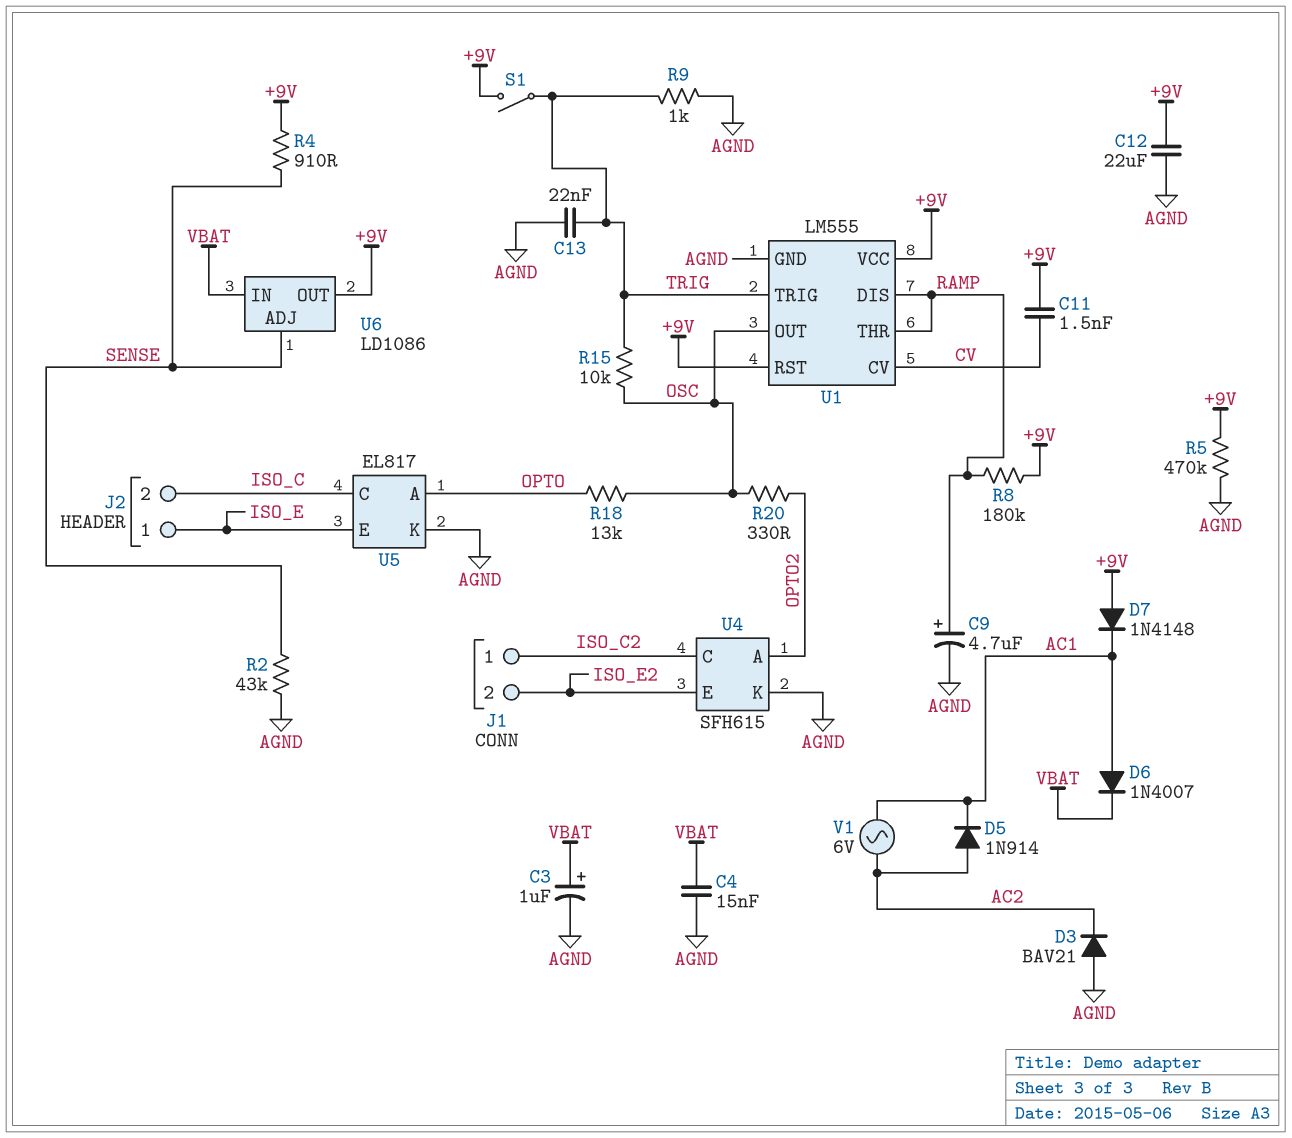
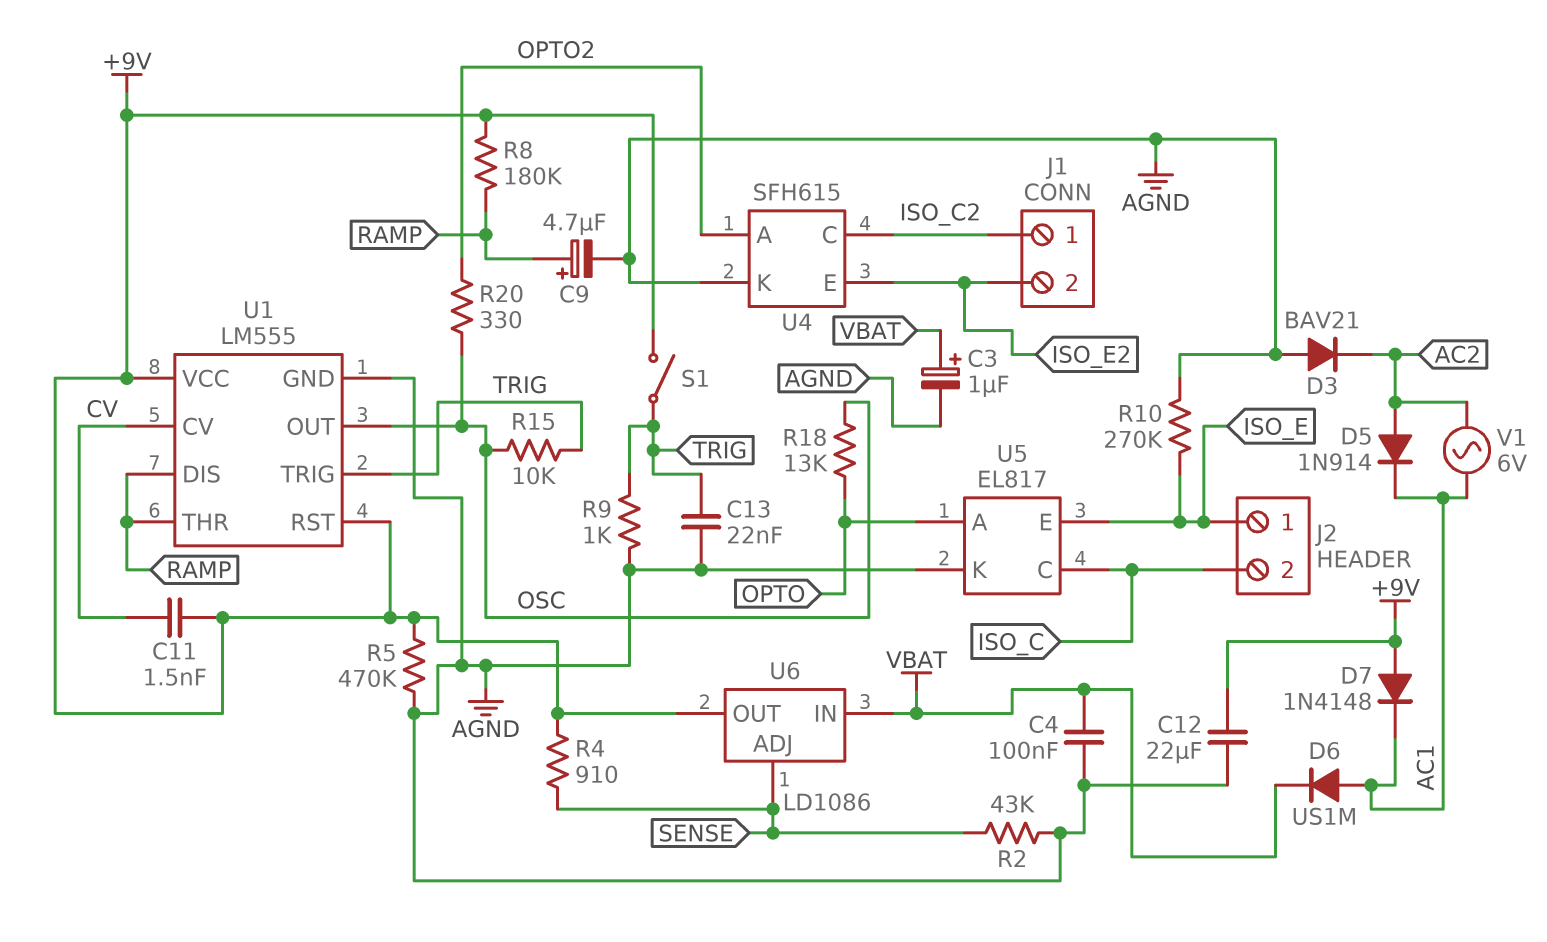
C4: 15nF (AGND, VBAT) -> 100nF (AGND, VBAT)
D6: diode 1N4007 (A AC1, K VBAT) -> diode US1M (A AC1, K VBAT)
R10: none -> 270k (AGND, ISO_E)

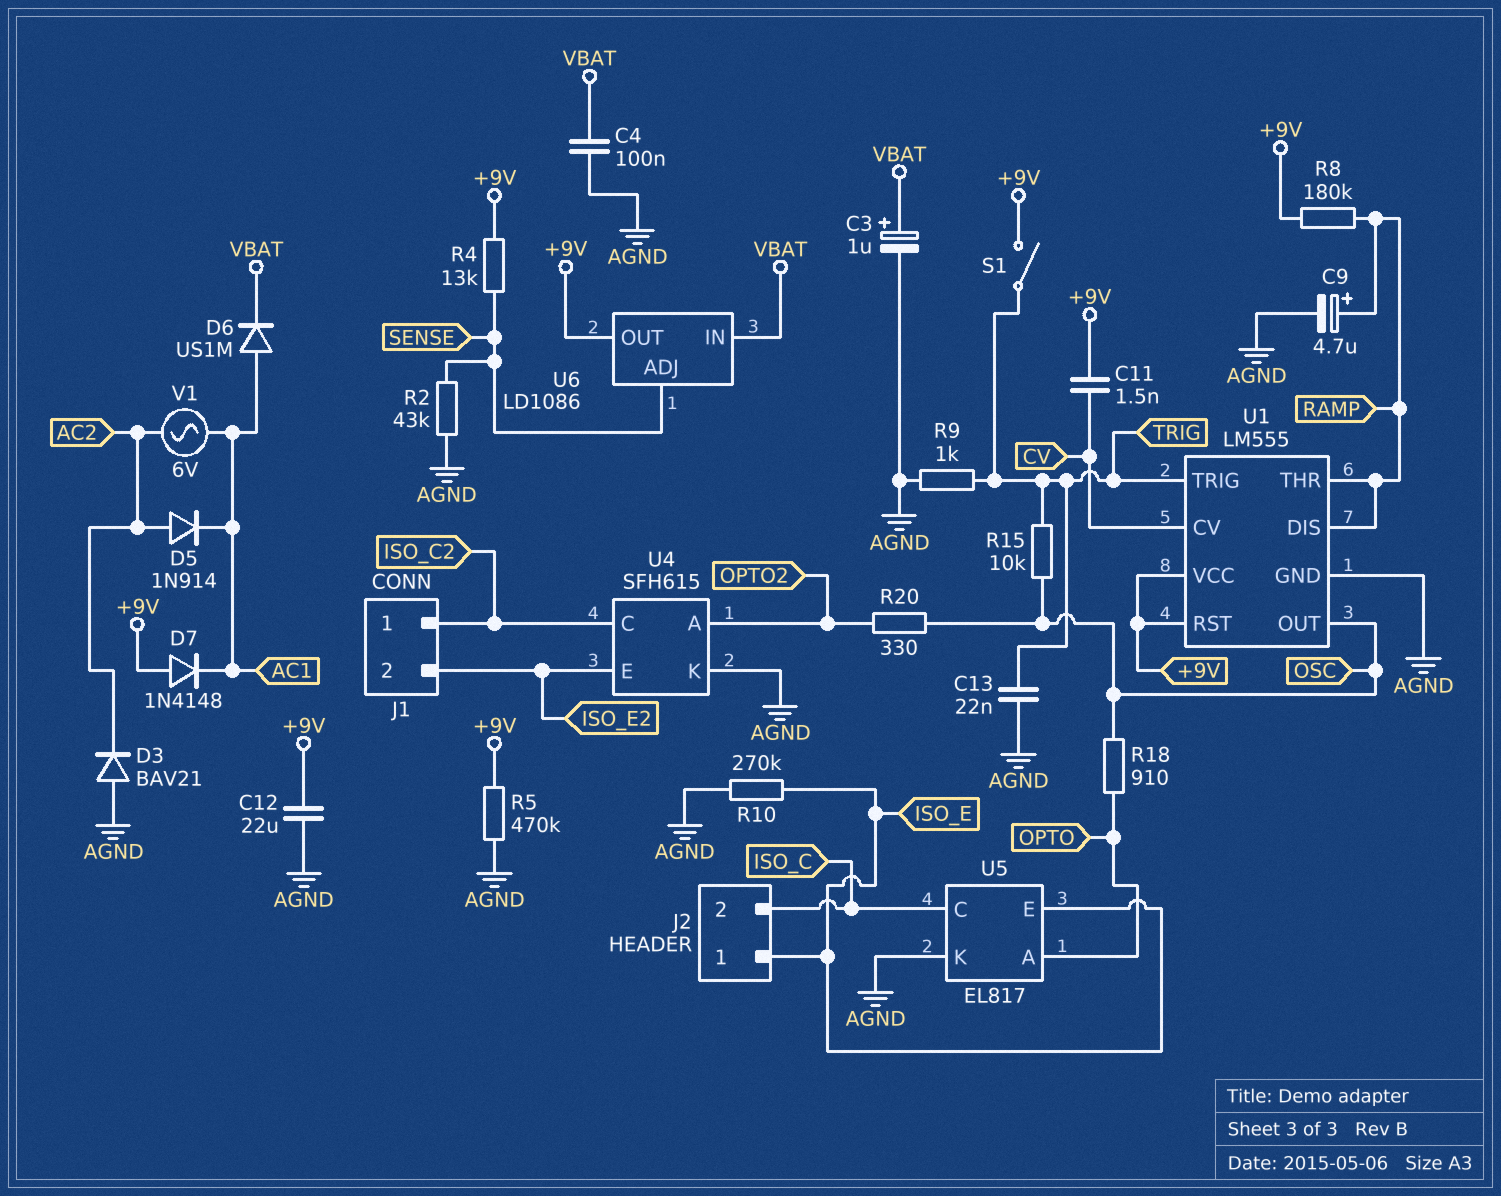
R4: 910 (+9V, SENSE) -> 13k (+9V, SENSE)
R18: 13k (OPTO, OSC) -> 910 (OPTO, OSC)

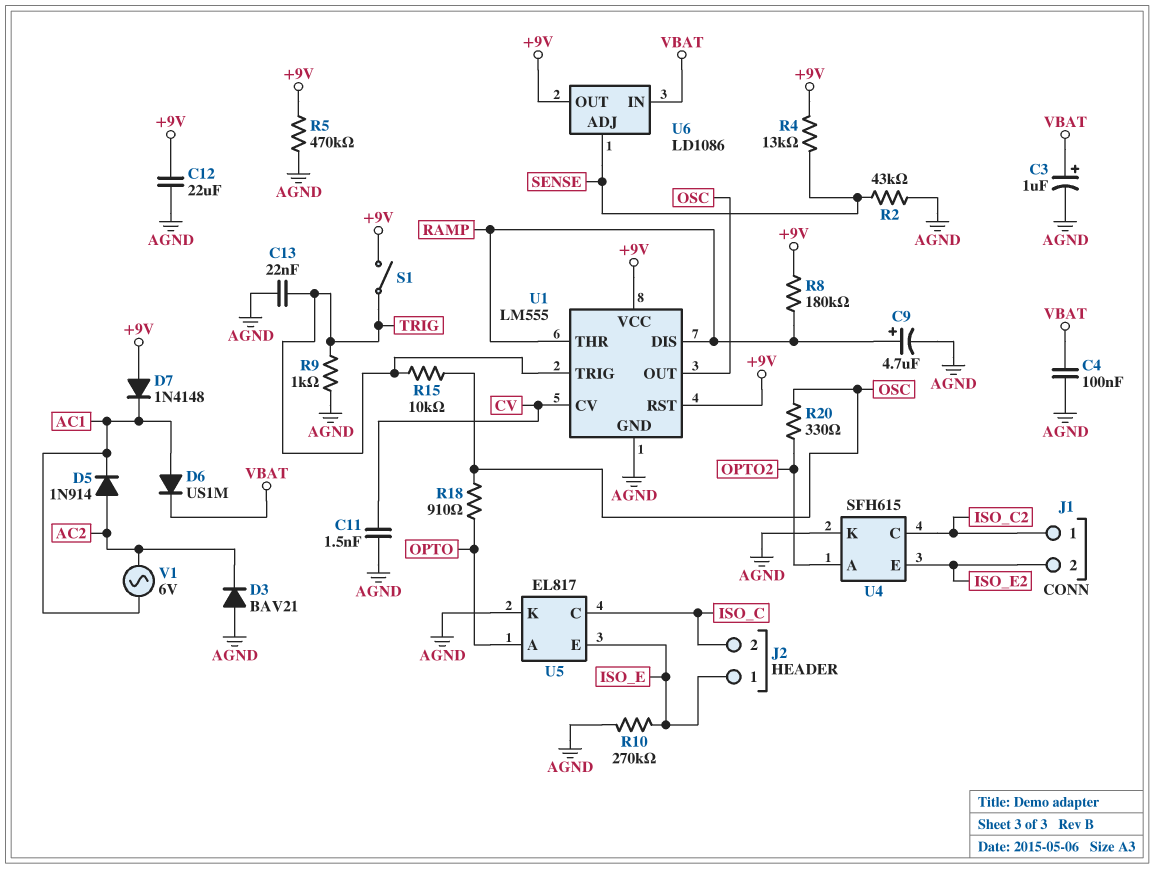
C11: 1.5nF (+9V, CV) -> 1.5nF (AGND, CV)

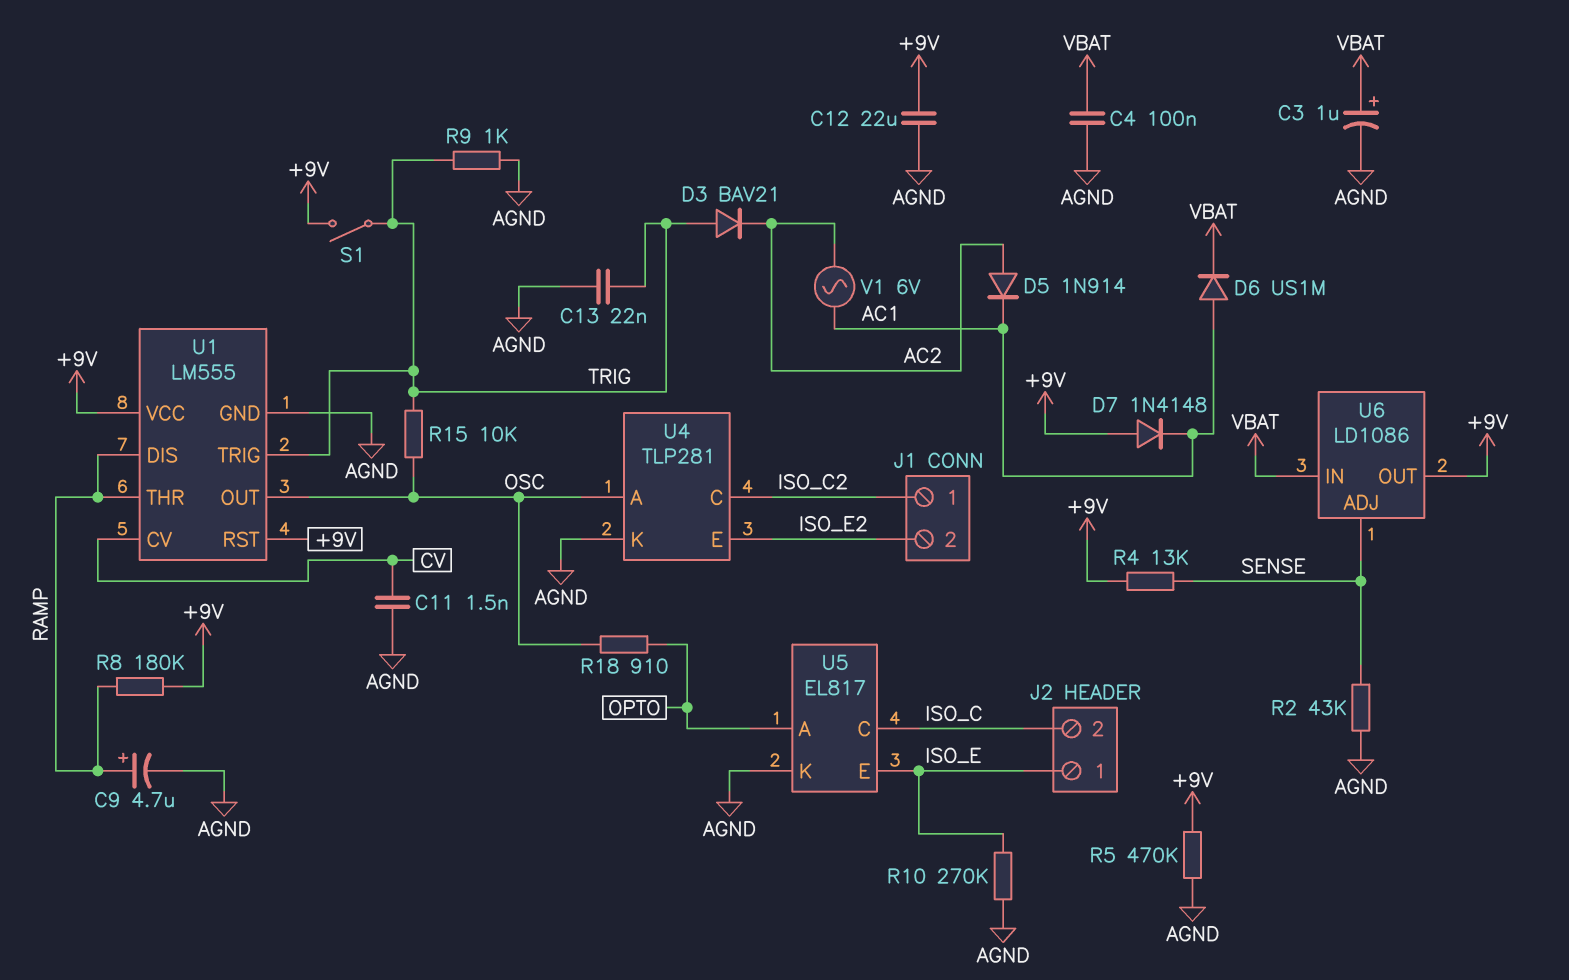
D3: diode BAV21 (A AGND, K AC2) -> diode BAV21 (A TRIG, K AC2)
R20: 330 (OPTO2, OSC) -> none
U4: SFH615 -> TLP281
U4 pin A: OPTO2 -> OSC

